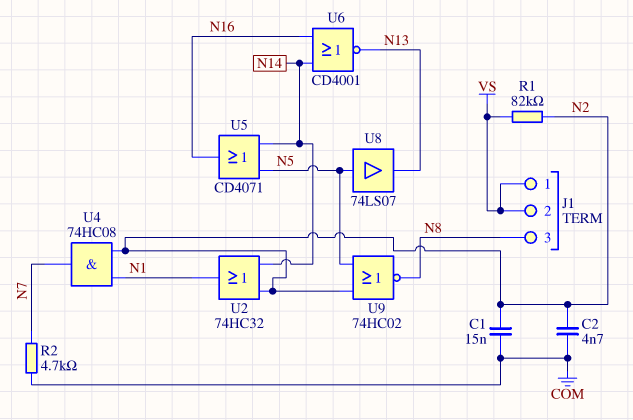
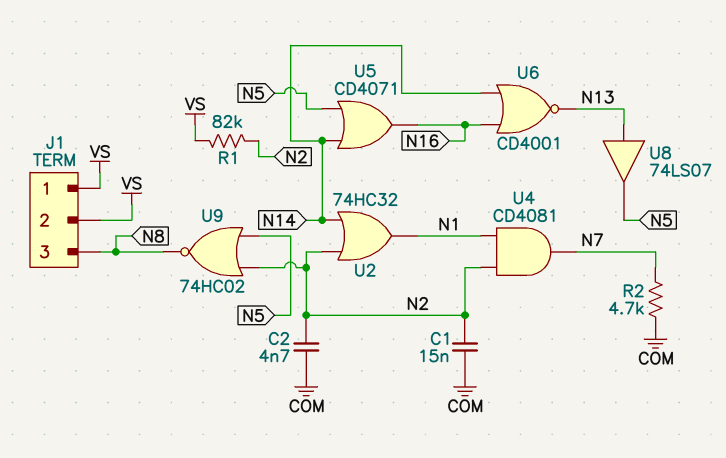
U4: AND 74HC08 (in N1, in N2, out N7) -> AND CD4081 (in N1, in N2, out N7)
U8: buffer 74LS07 (in N5, out N13) -> buffer 74LS07 (in N13, out N5)

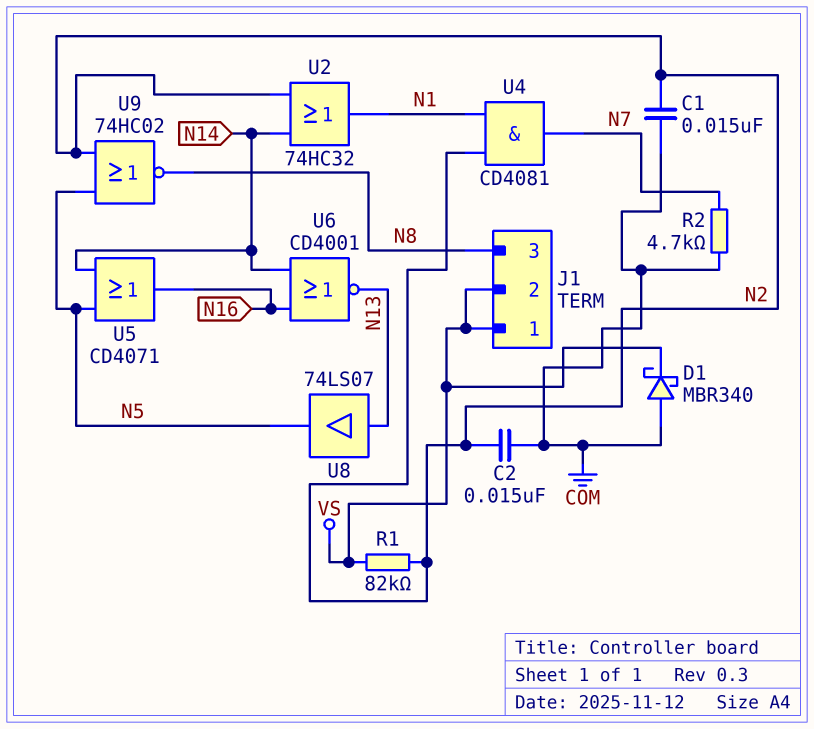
C2: 4.7nF (COM, N2) -> 15nF (COM, N2)
D1: none -> schottky MBR340 (A COM, K VS)

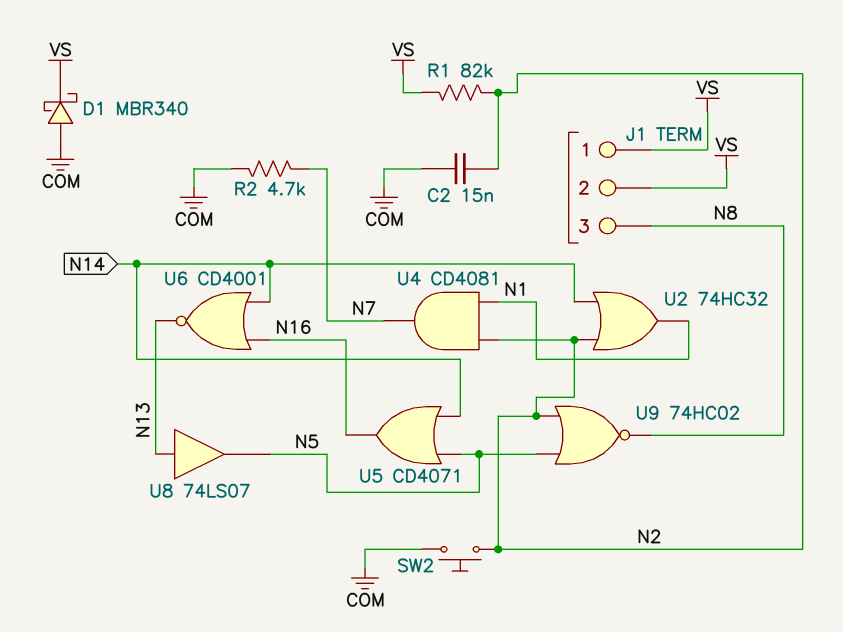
C1: 15nF (COM, N2) -> none
SW2: none -> button (COM, N2)

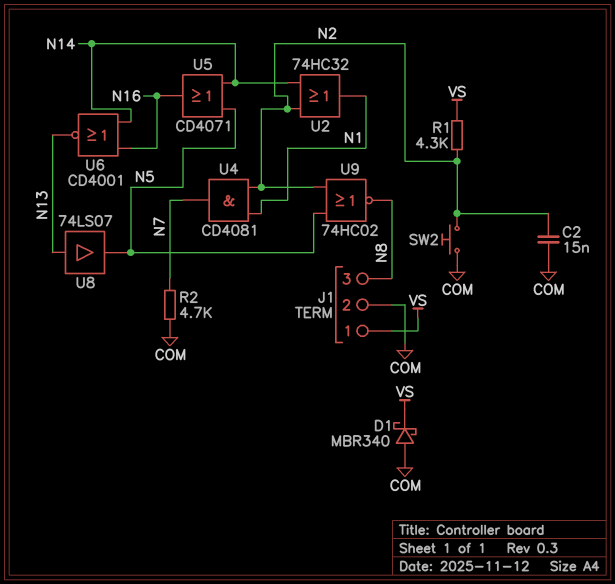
J1 pin 2: VS -> COM
R1: 82k (N2, VS) -> 4.3k (N2, VS)

